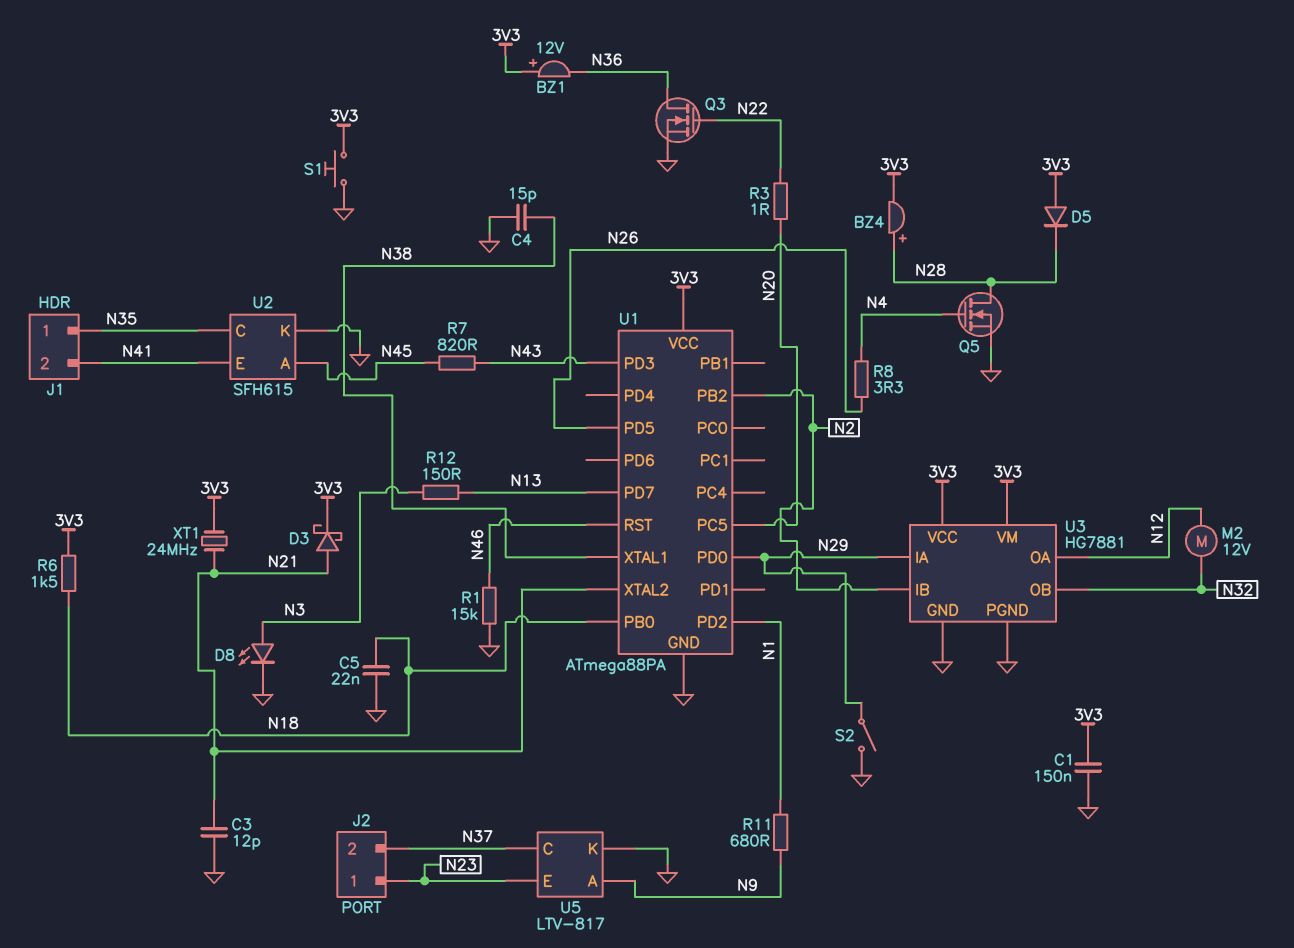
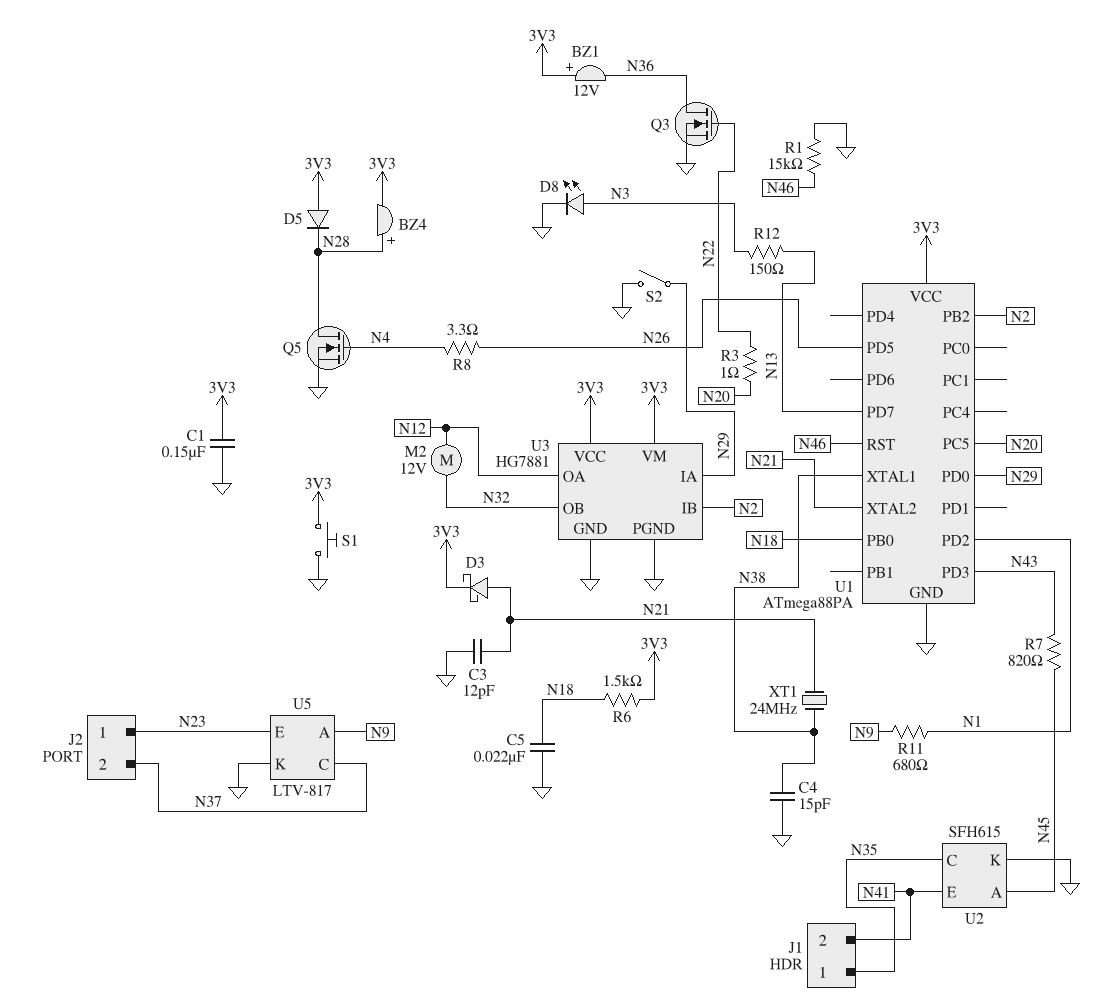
XT1: 24MHz (3V3, N21) -> 24MHz (N21, N38)

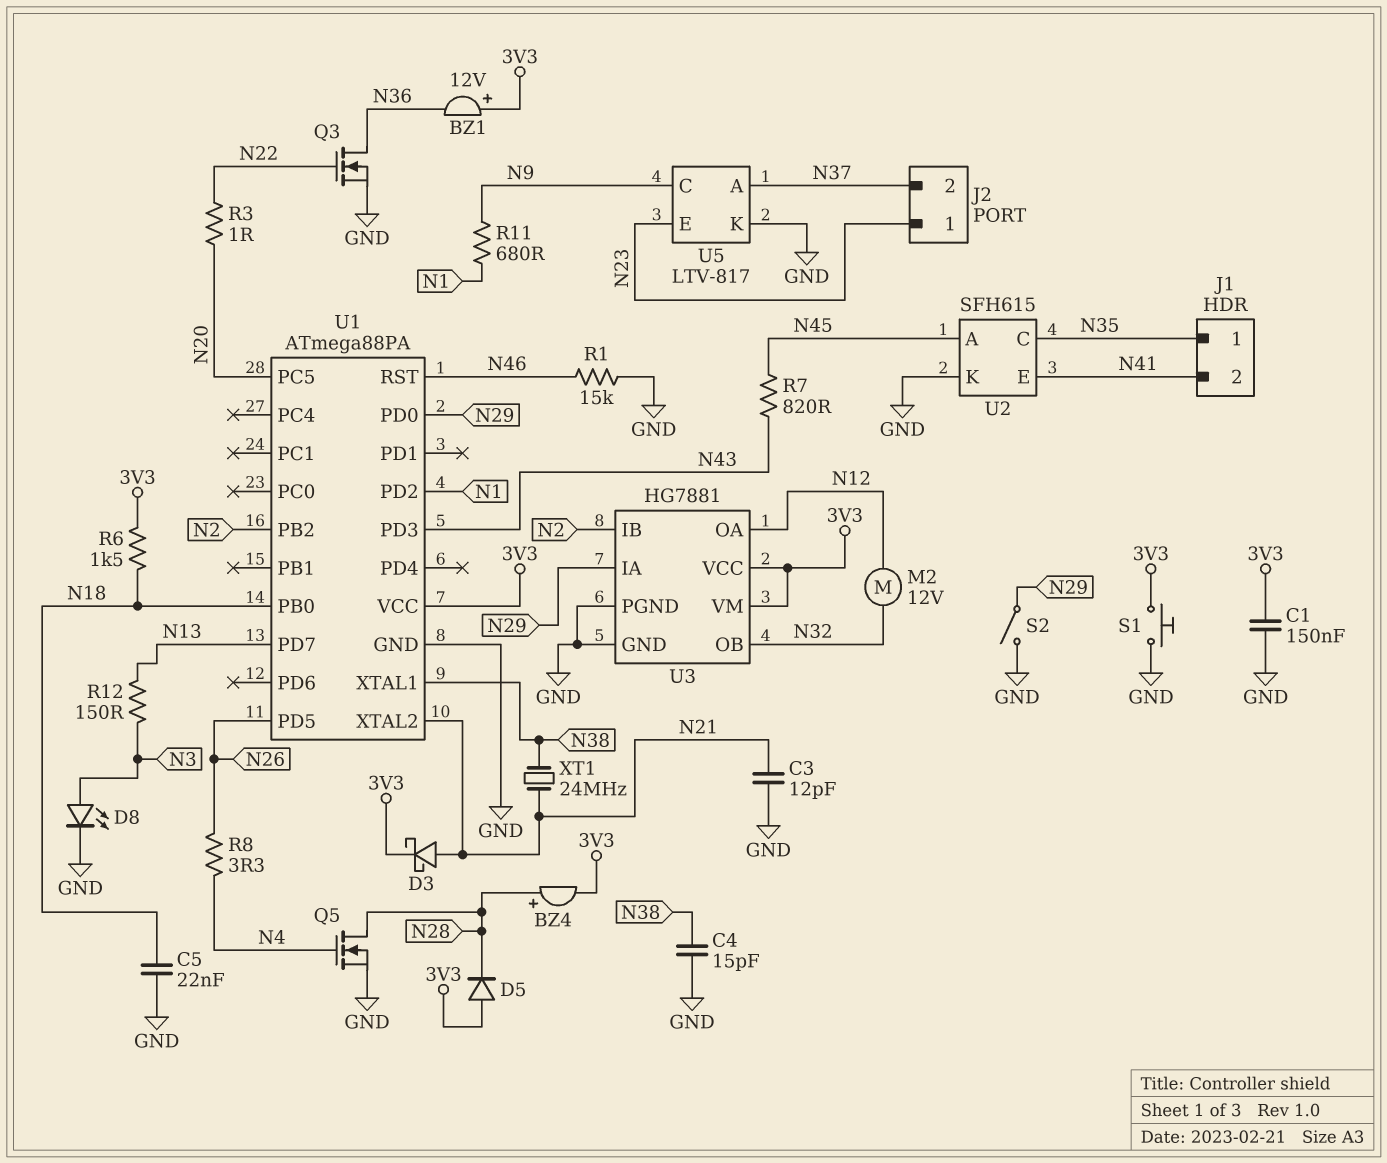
U5 pin A: N9 -> N37
U5 pin C: N37 -> N9

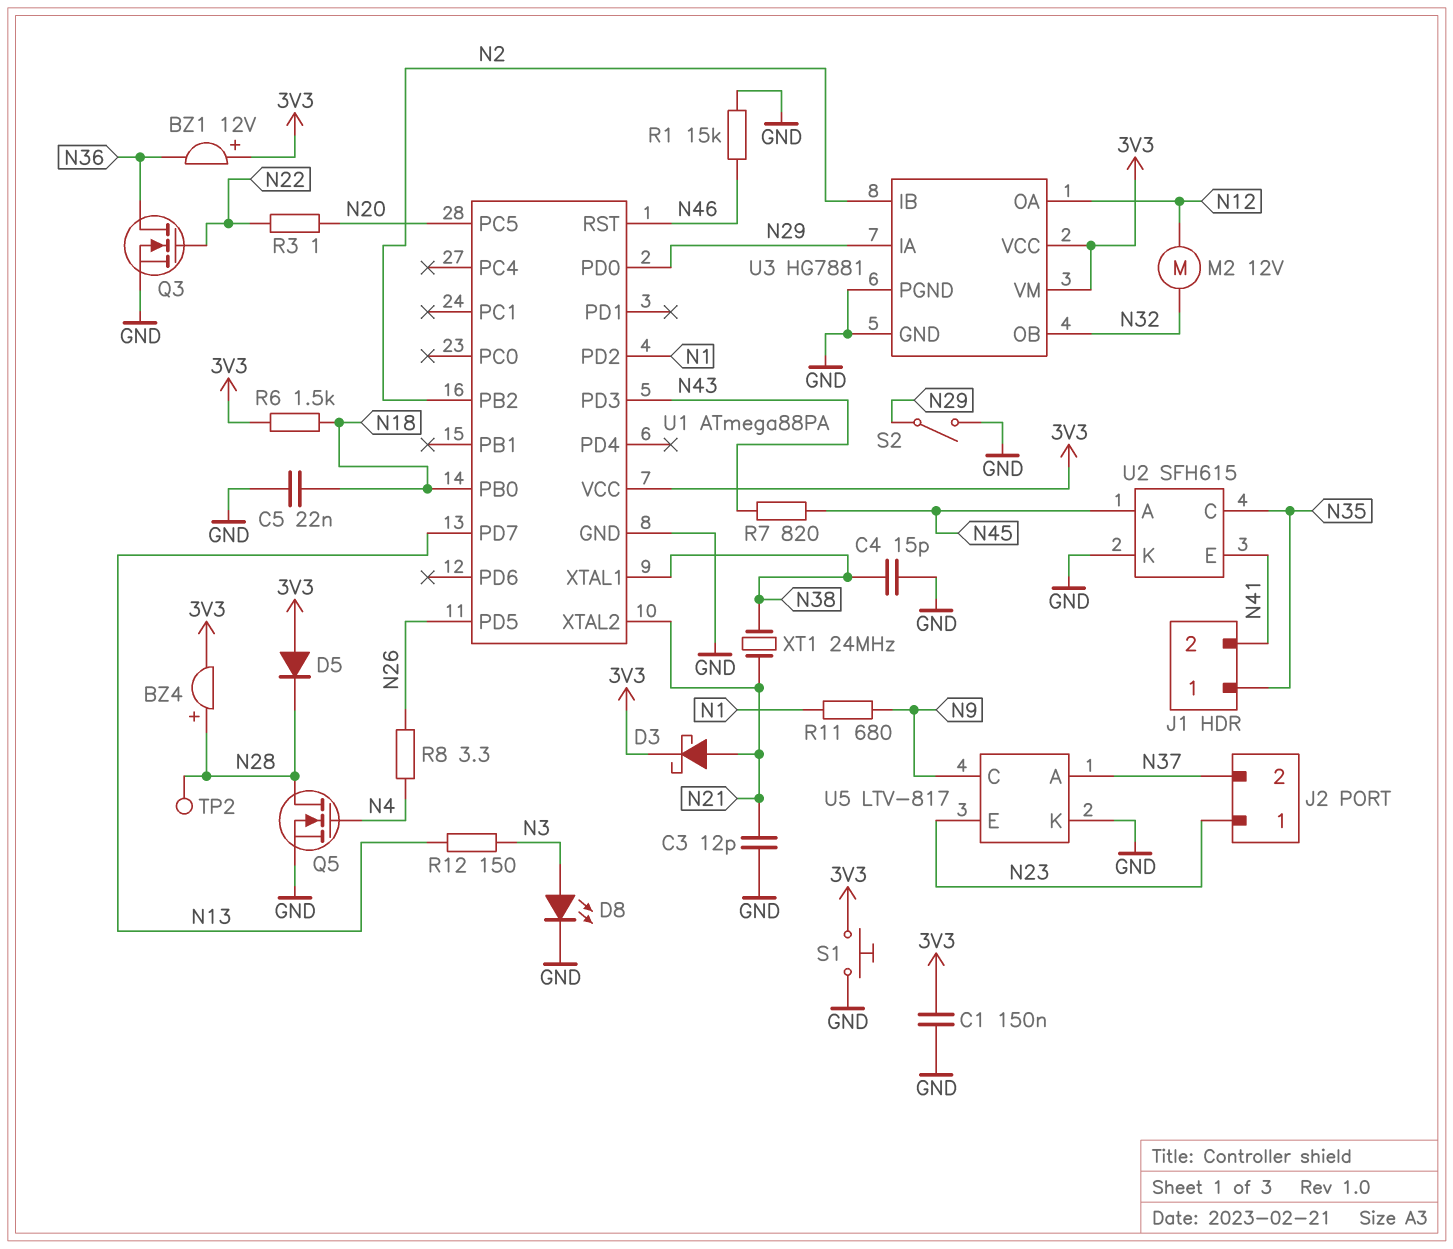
TP2: none -> test point (N28)

